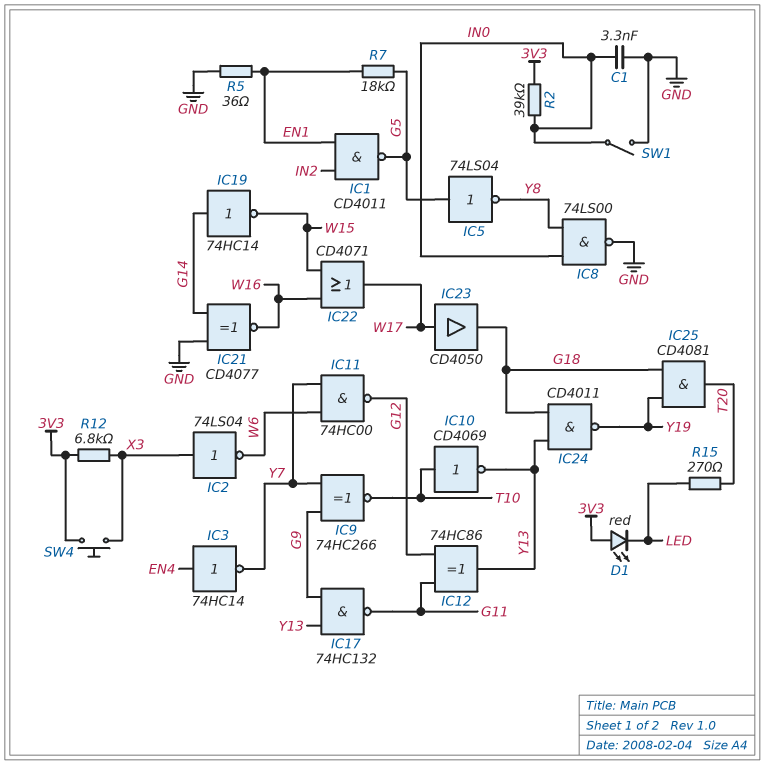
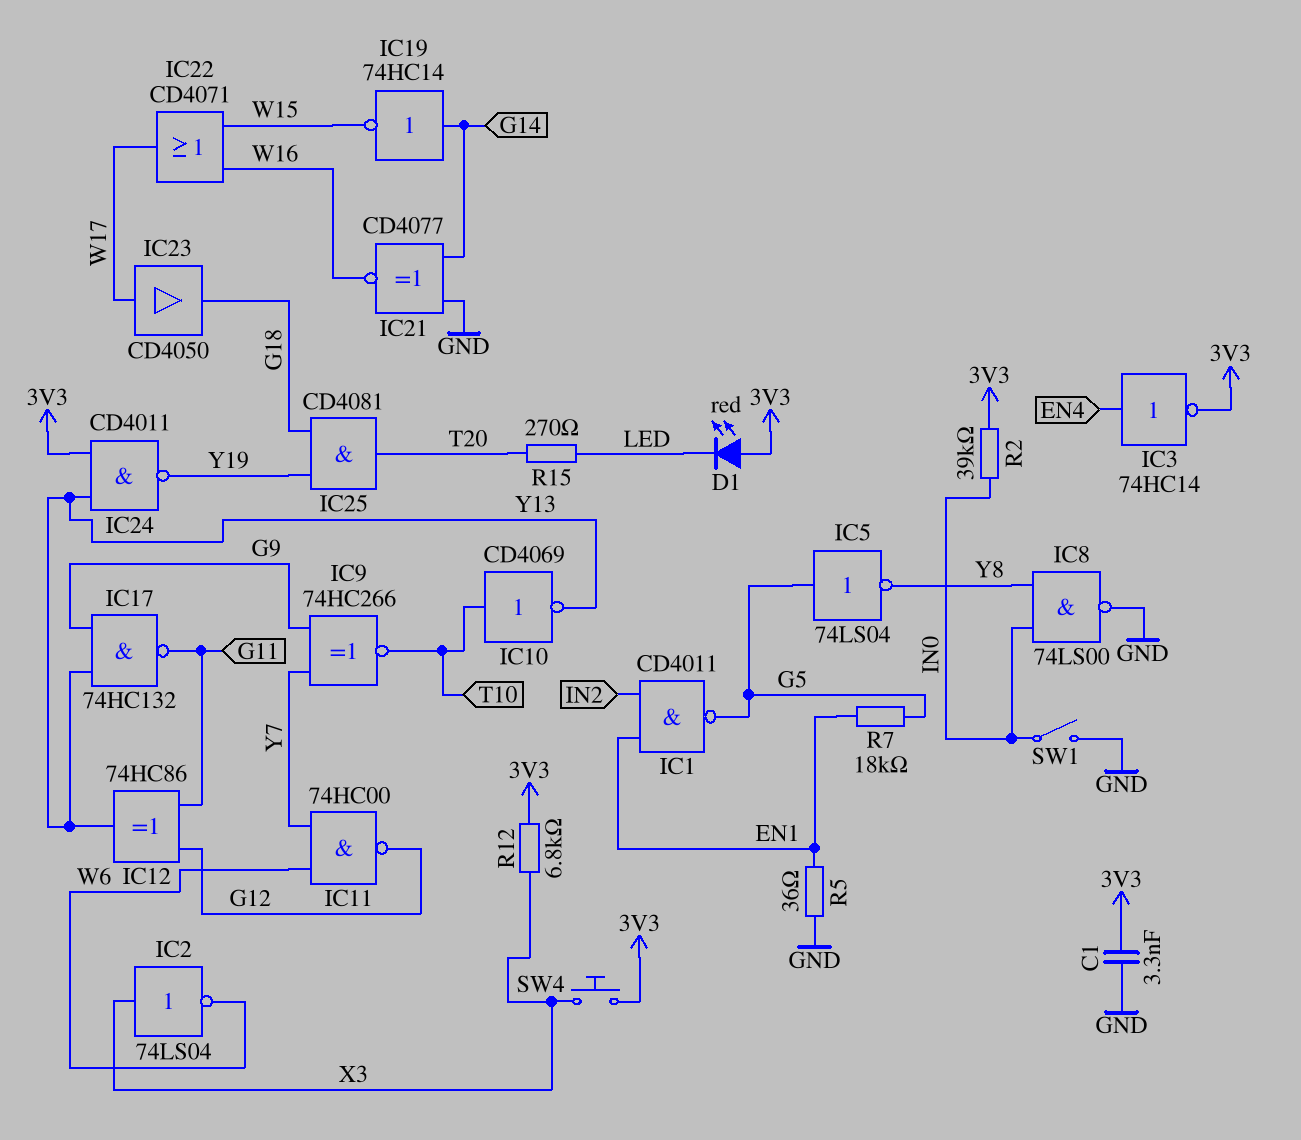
C1: 3.3nF (GND, IN0) -> 3.3nF (3V3, GND)
IC3: NOT 74HC14 (in EN4, out Y7) -> NOT 74HC14 (in EN4, out 3V3)
IC24: NAND CD4011 (in G18, in Y13, out Y19) -> NAND CD4011 (in 3V3, in Y13, out Y19)

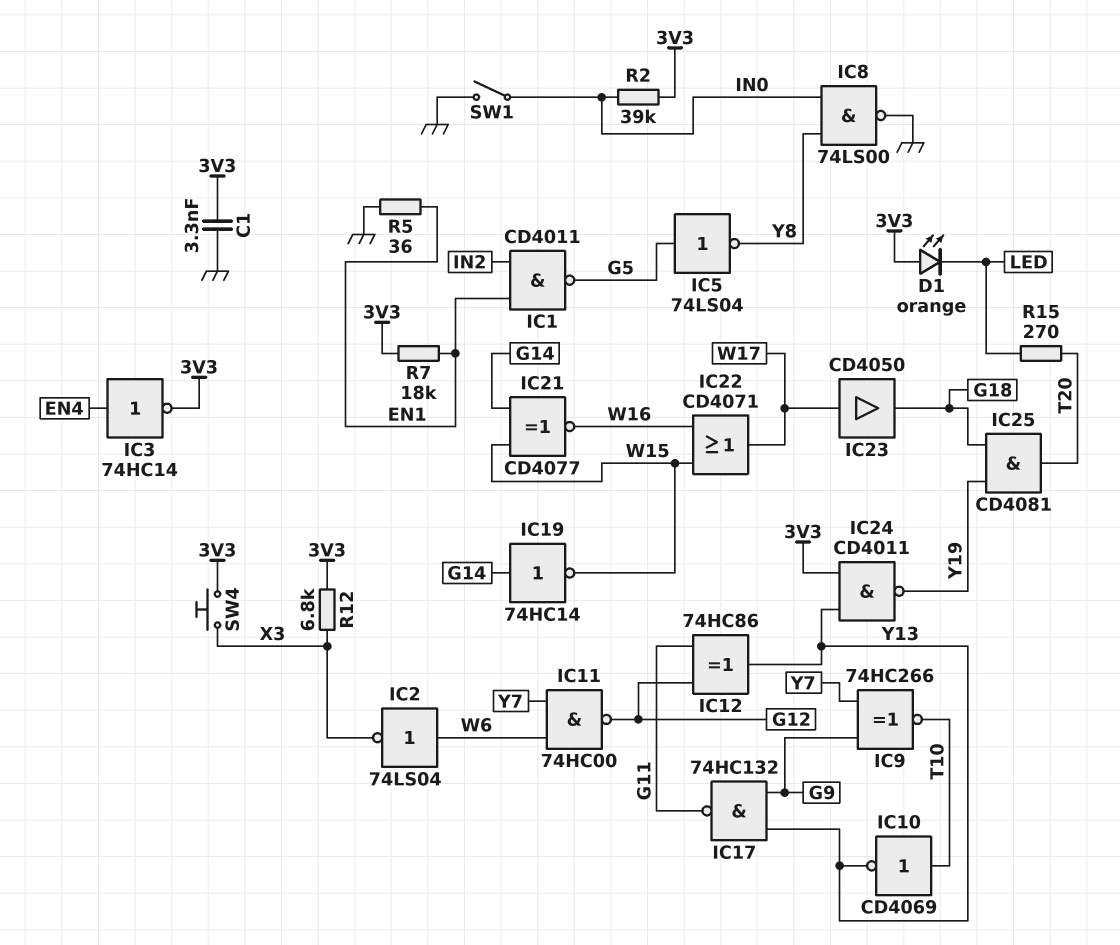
D1: LED red (A 3V3, K LED) -> LED orange (A 3V3, K LED)
IC2: NOT 74LS04 (in X3, out W6) -> NOT 74LS04 (in W6, out X3)
IC21: XNOR CD4077 (in G14, in GND, out W16) -> XNOR CD4077 (in G14, in W15, out W16)
R7: 18k (EN1, G5) -> 18k (3V3, EN1)

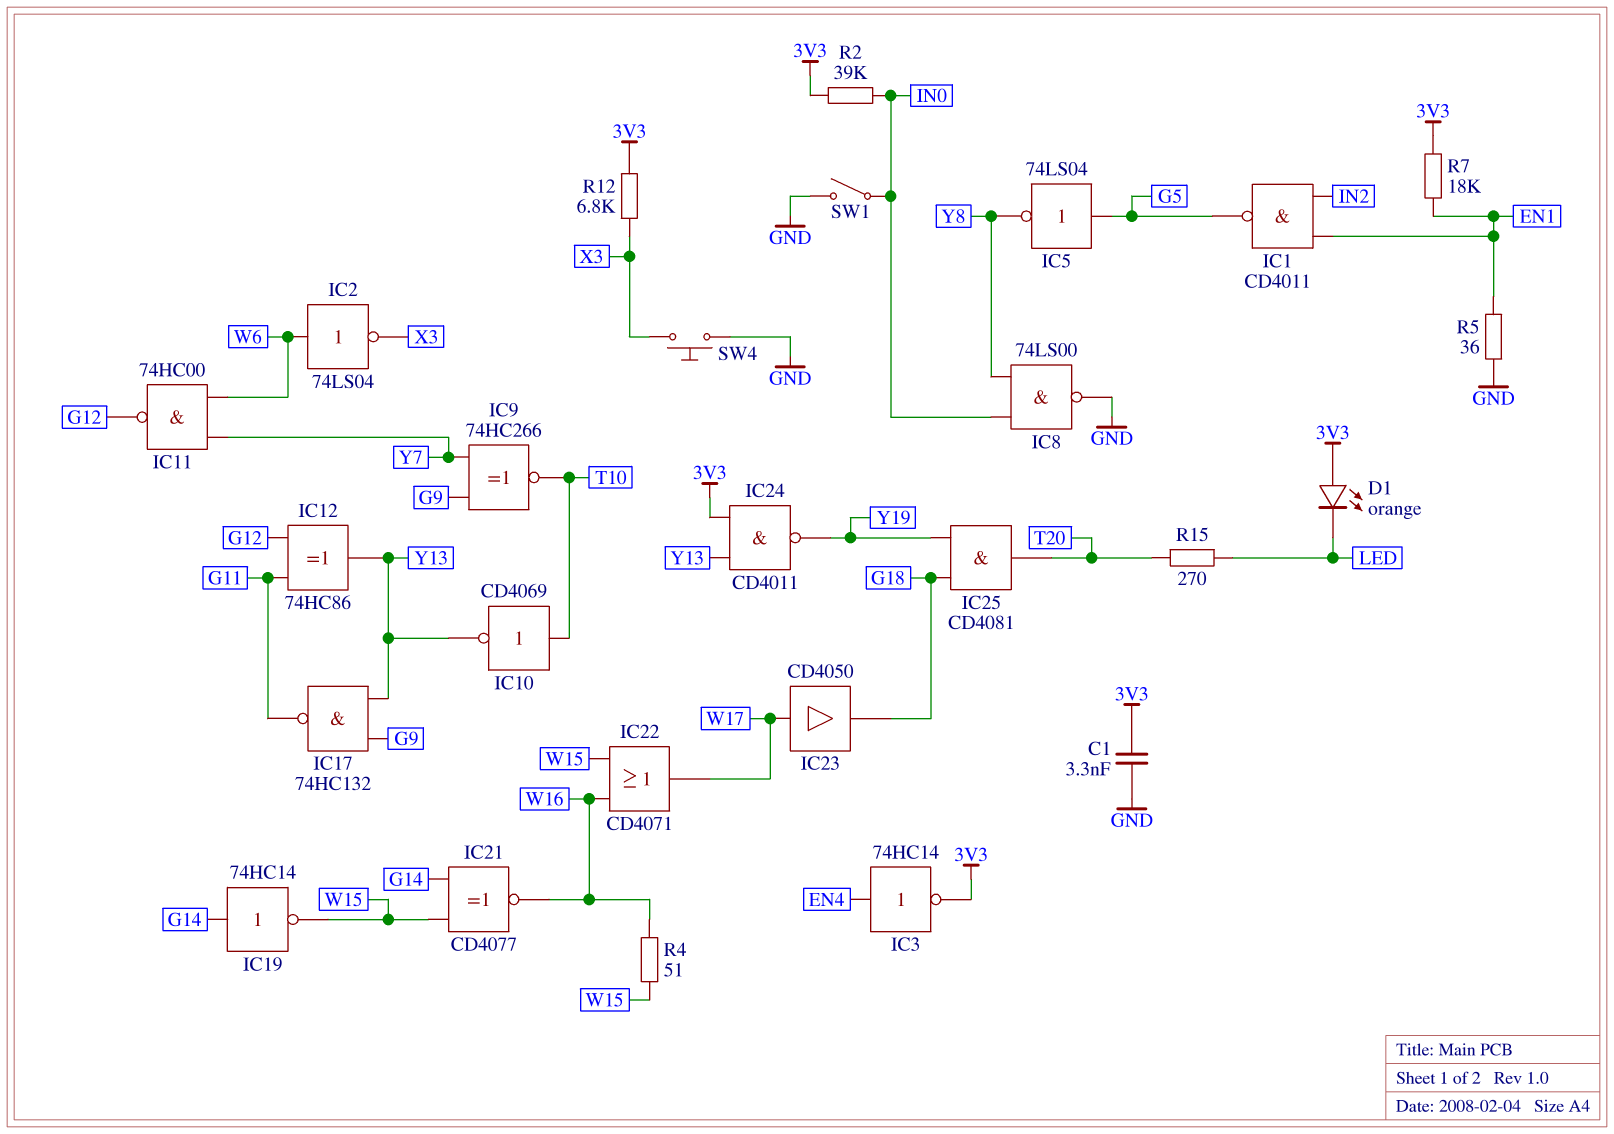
R4: none -> 51 (W15, W16)
SW4: button (3V3, X3) -> button (GND, X3)

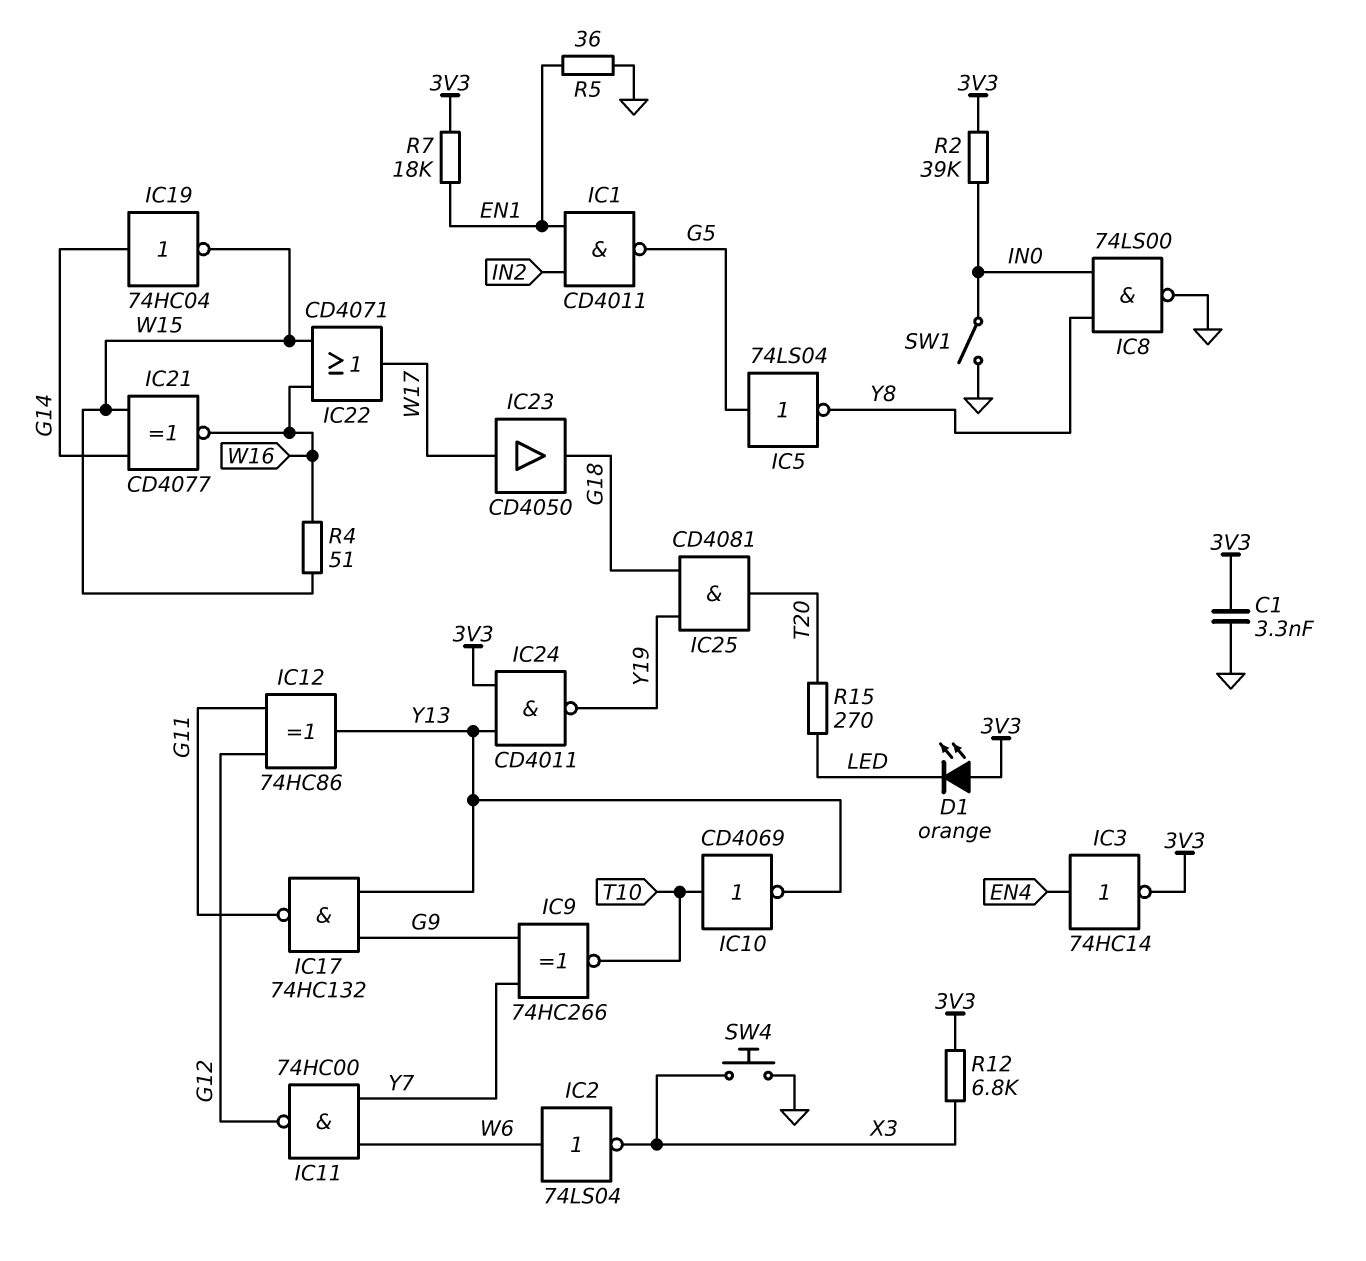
IC19: NOT 74HC14 (in G14, out W15) -> NOT 74HC04 (in G14, out W15)

